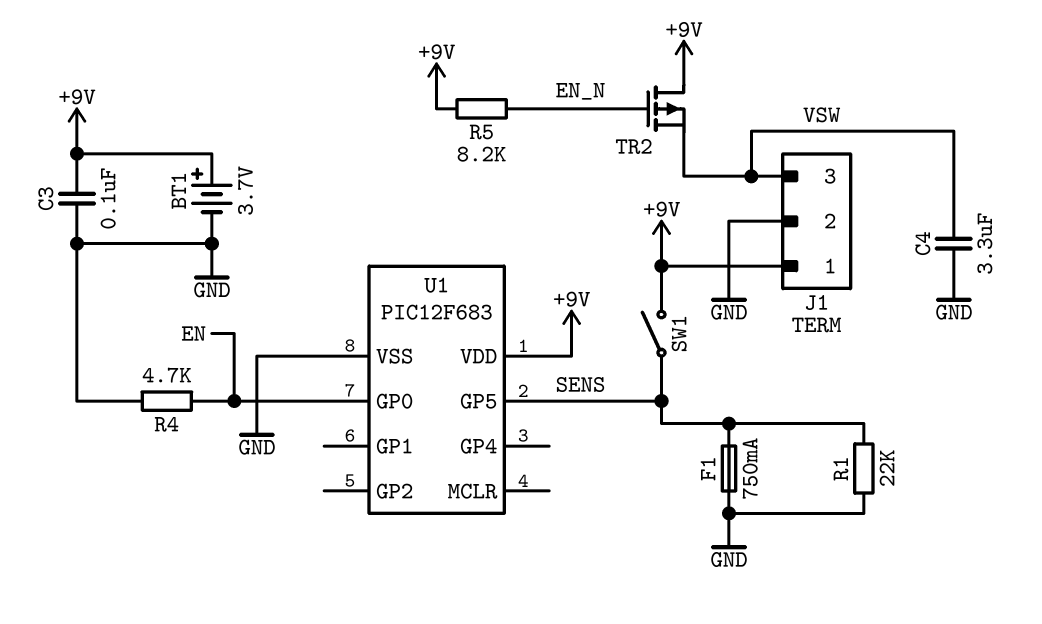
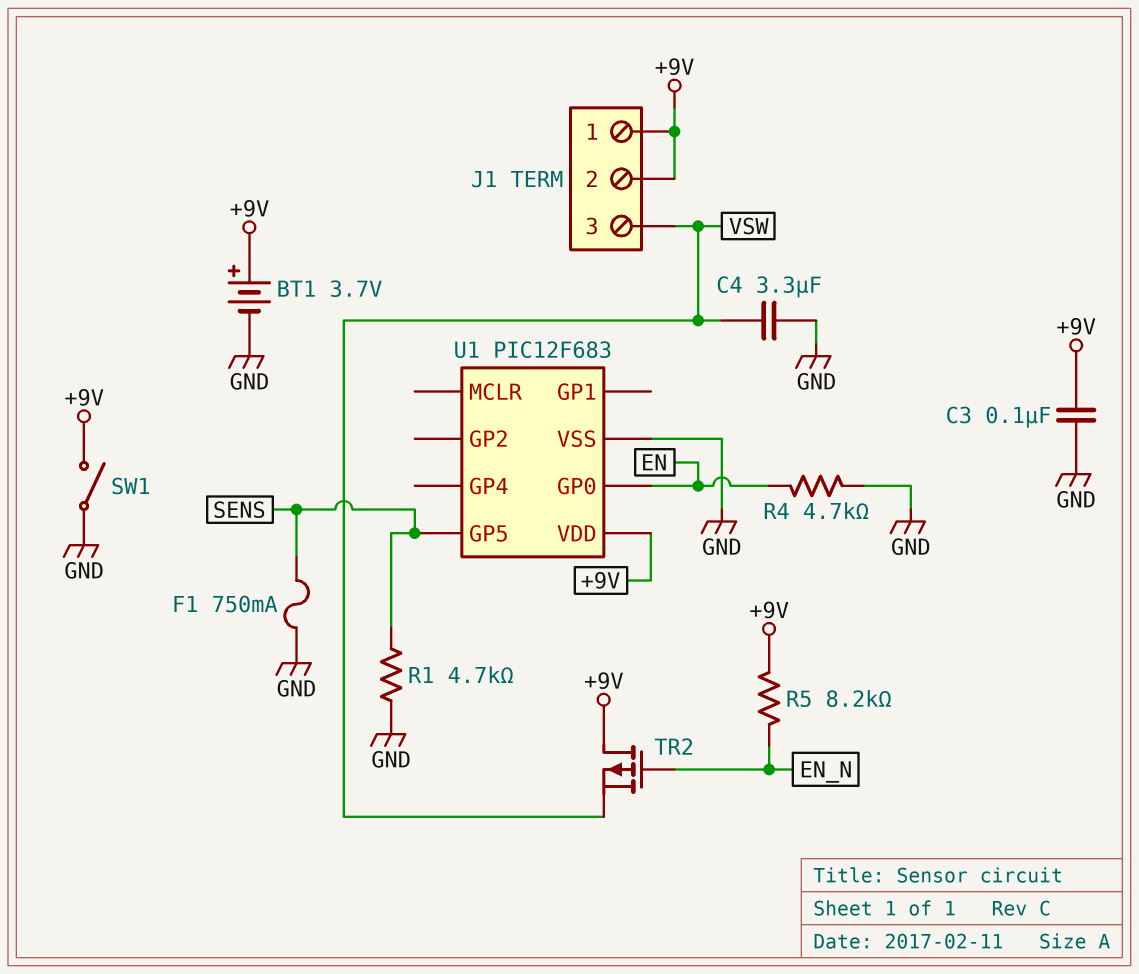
J1 pin 2: GND -> +9V
R1: 22k (GND, SENS) -> 4.7k (GND, SENS)
SW1: switch (+9V, SENS) -> switch (+9V, GND)

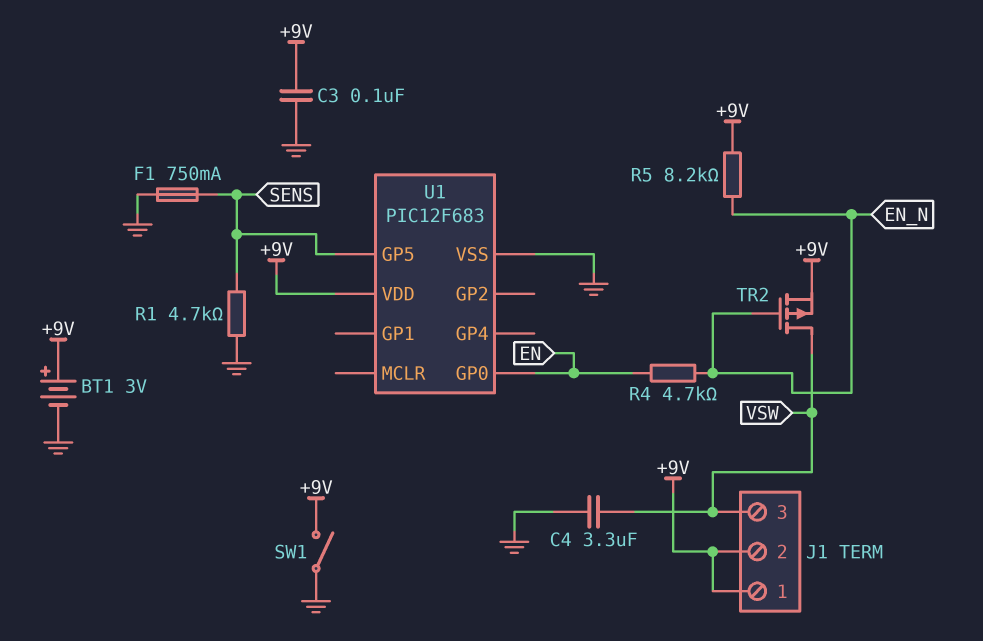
BT1: 3.7V (plus +9V, minus GND) -> 3V (plus +9V, minus GND)
R4: 4.7k (EN, GND) -> 4.7k (EN, EN_N)
TR2: PMOS (G EN_N, D +9V, S VSW) -> PMOS (G EN_N, D VSW, S +9V)

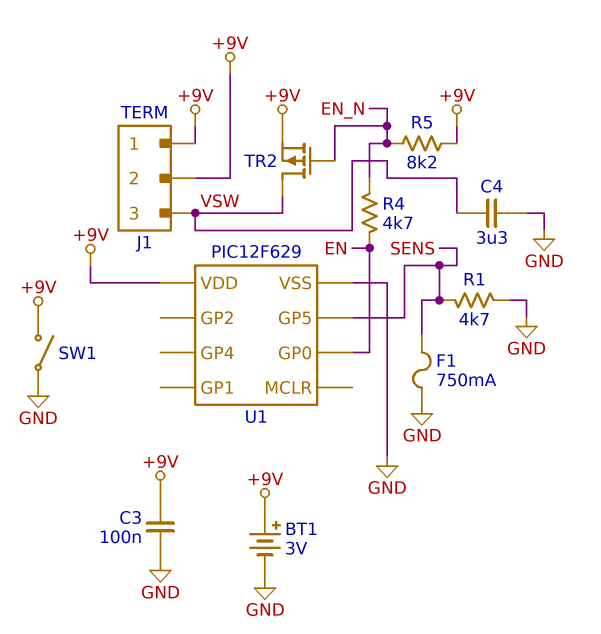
U1: PIC12F683 -> PIC12F629

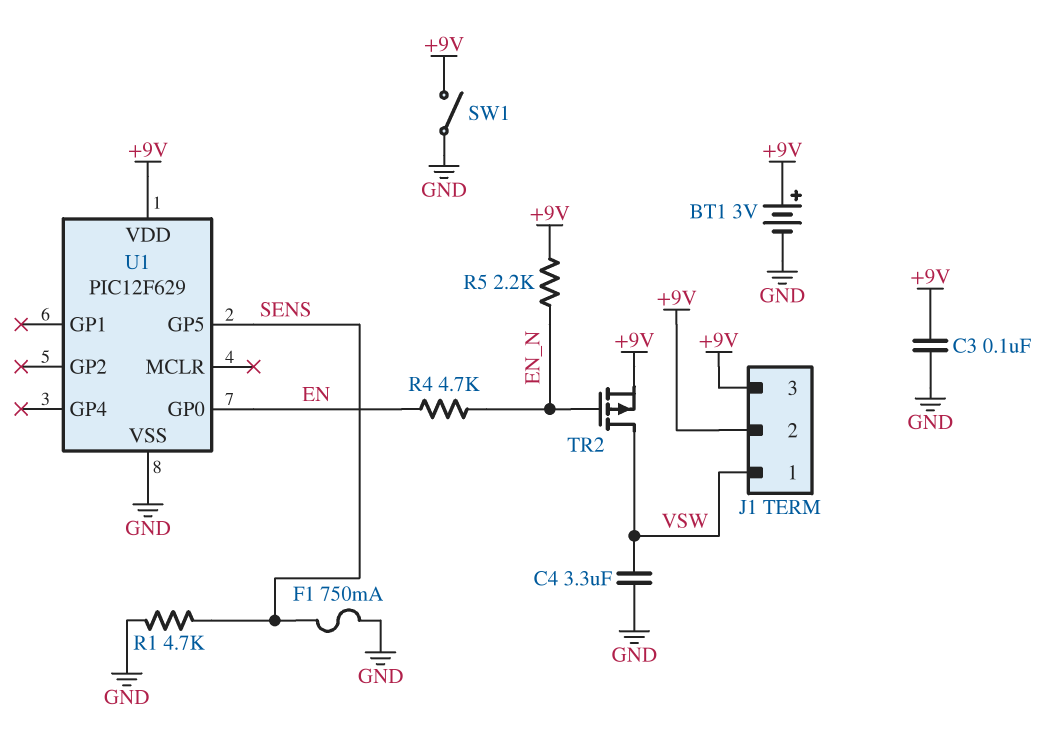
J1 pin 1: +9V -> VSW
J1 pin 3: VSW -> +9V
R5: 8.2k (+9V, EN_N) -> 2.2k (+9V, EN_N)

